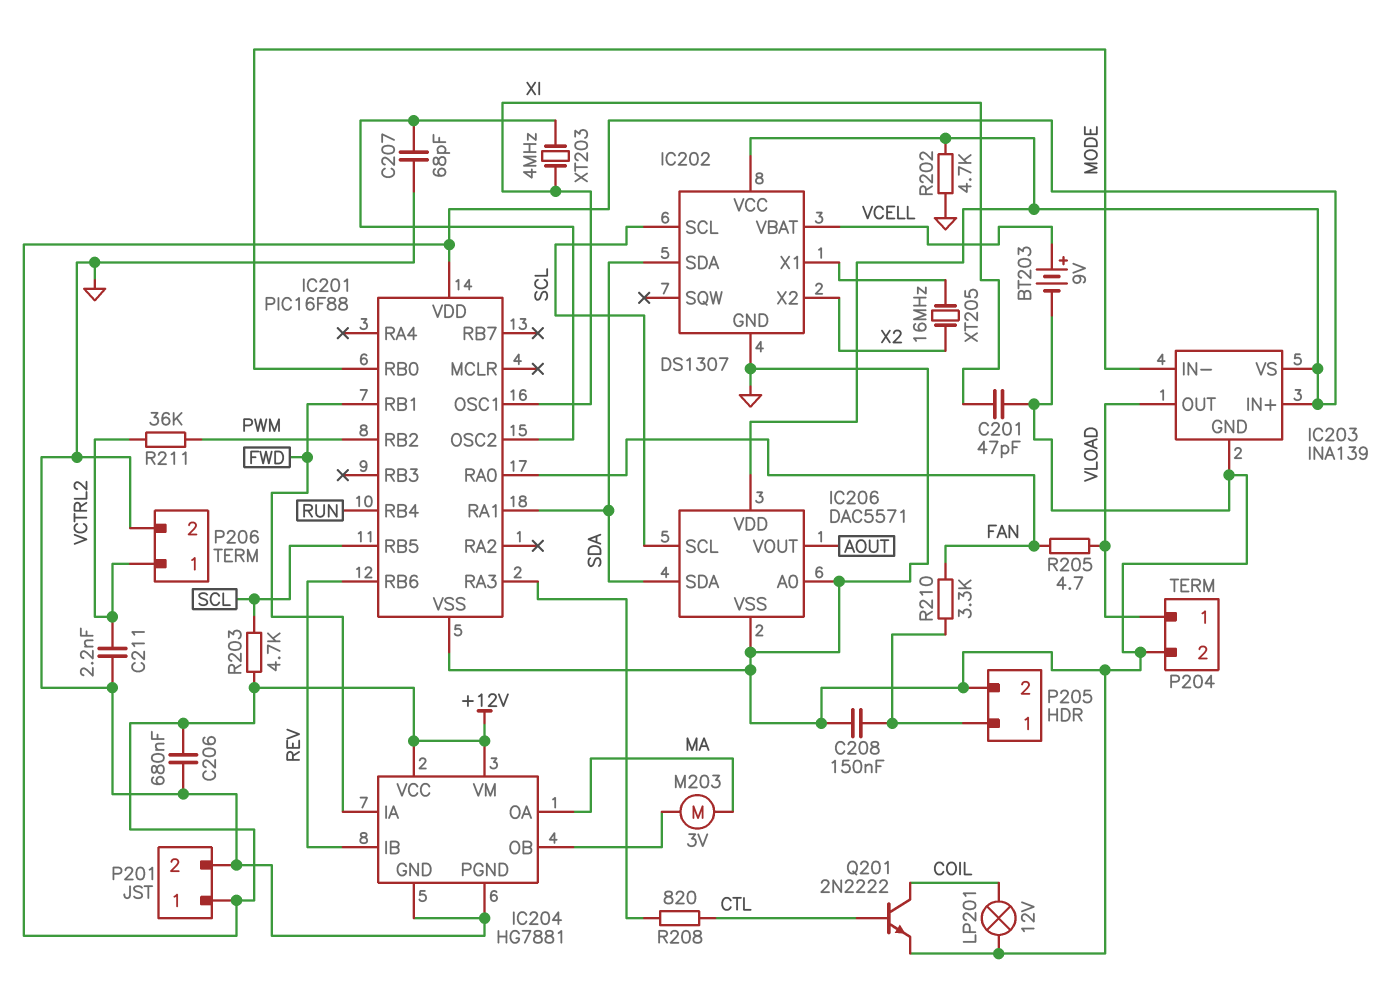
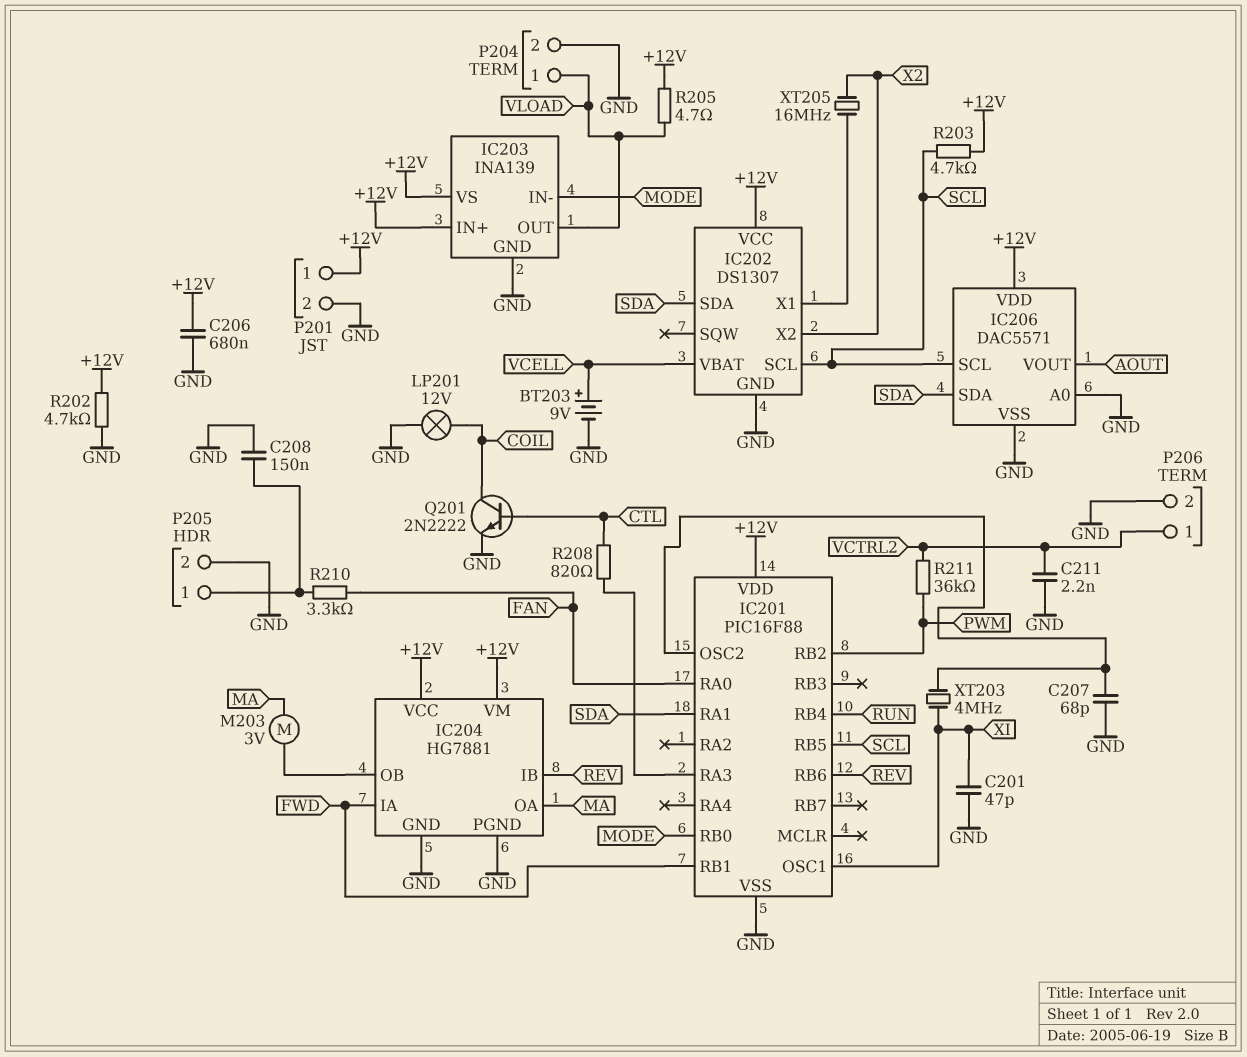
R205: 4.7 (FAN, VLOAD) -> 4.7 (+12V, VLOAD)

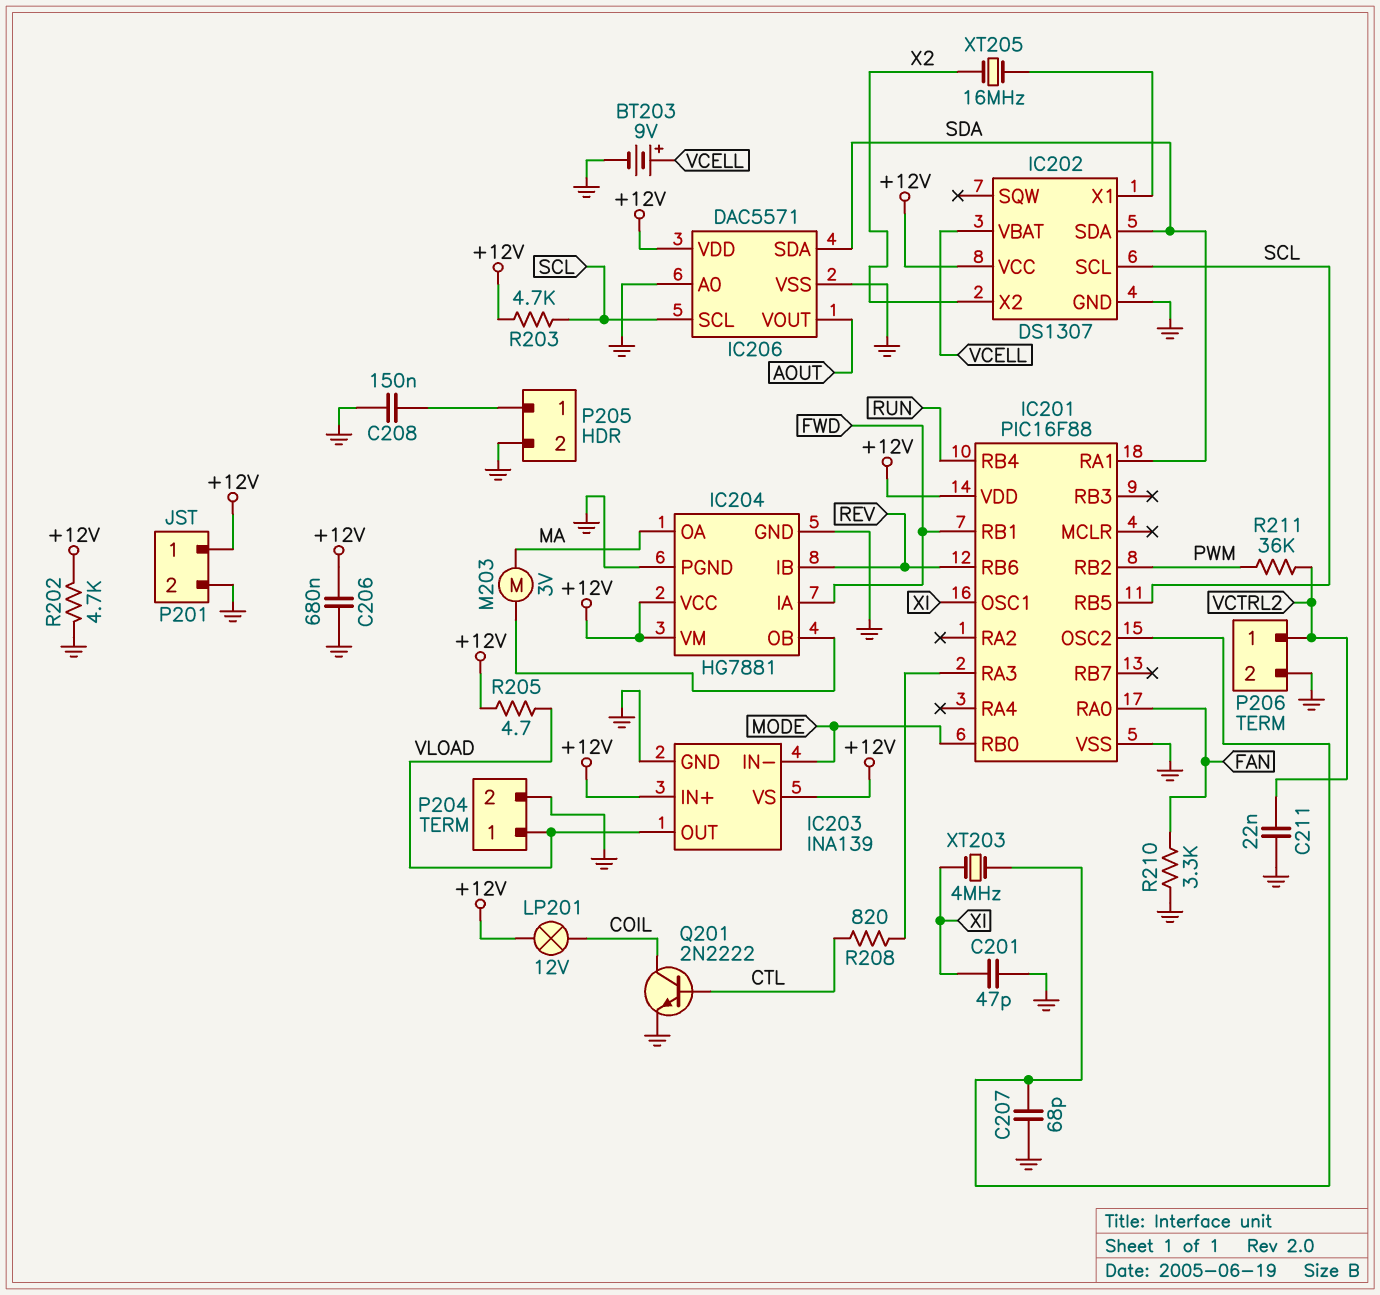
C211: 2.2nF (GND, VCTRL2) -> 22nF (GND, VCTRL2)
LP201: lamp 12V (COIL, GND) -> lamp 12V (+12V, COIL)
R210: 3.3k (FAN, P205/1) -> 3.3k (FAN, GND)

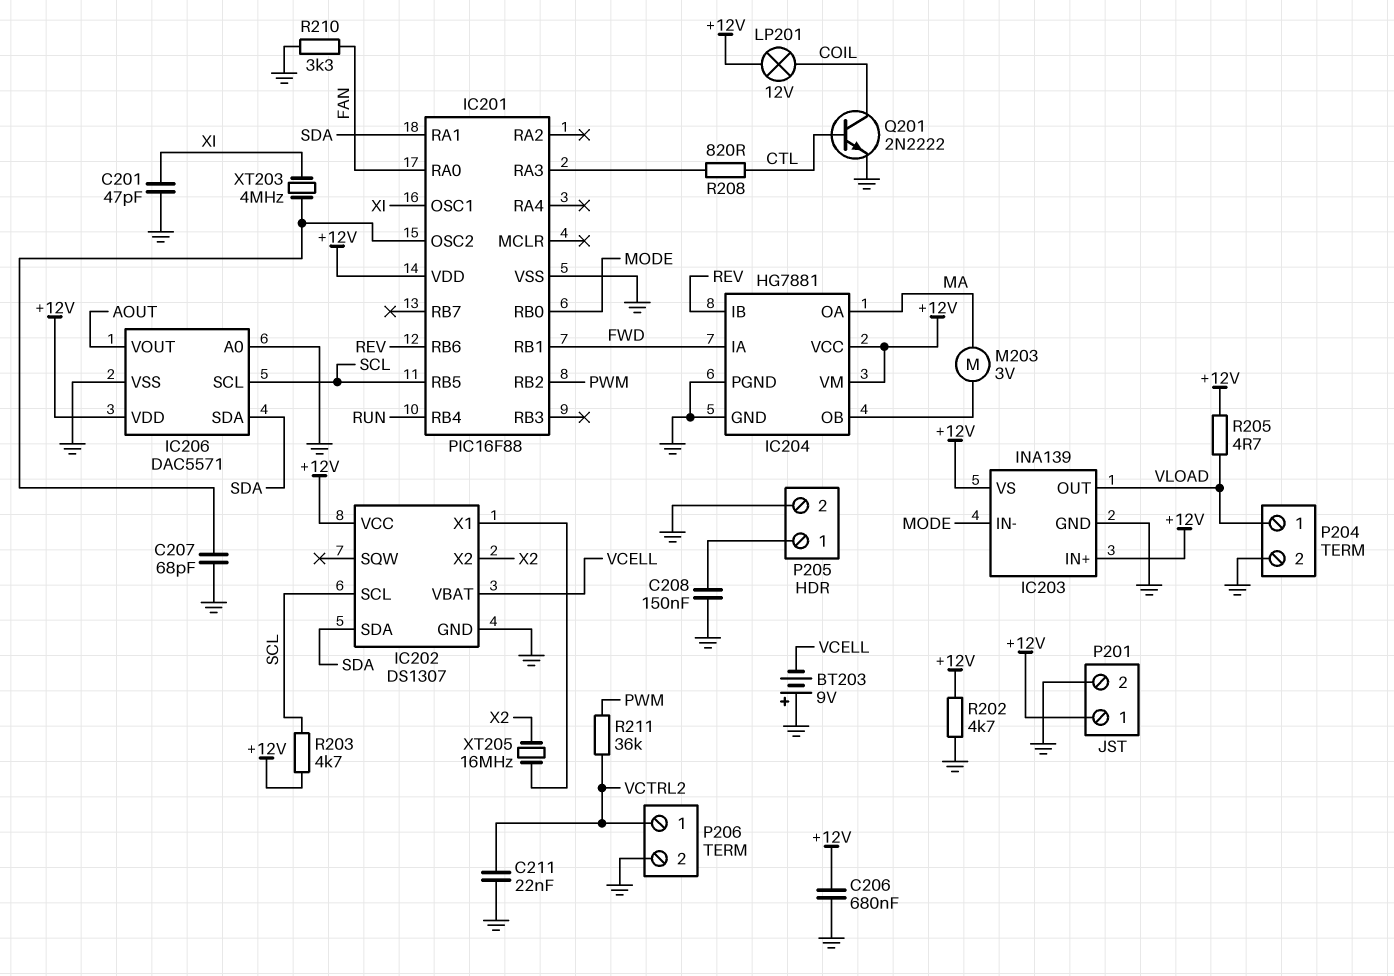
BT203: 9V (plus VCELL, minus GND) -> 9V (plus GND, minus VCELL)

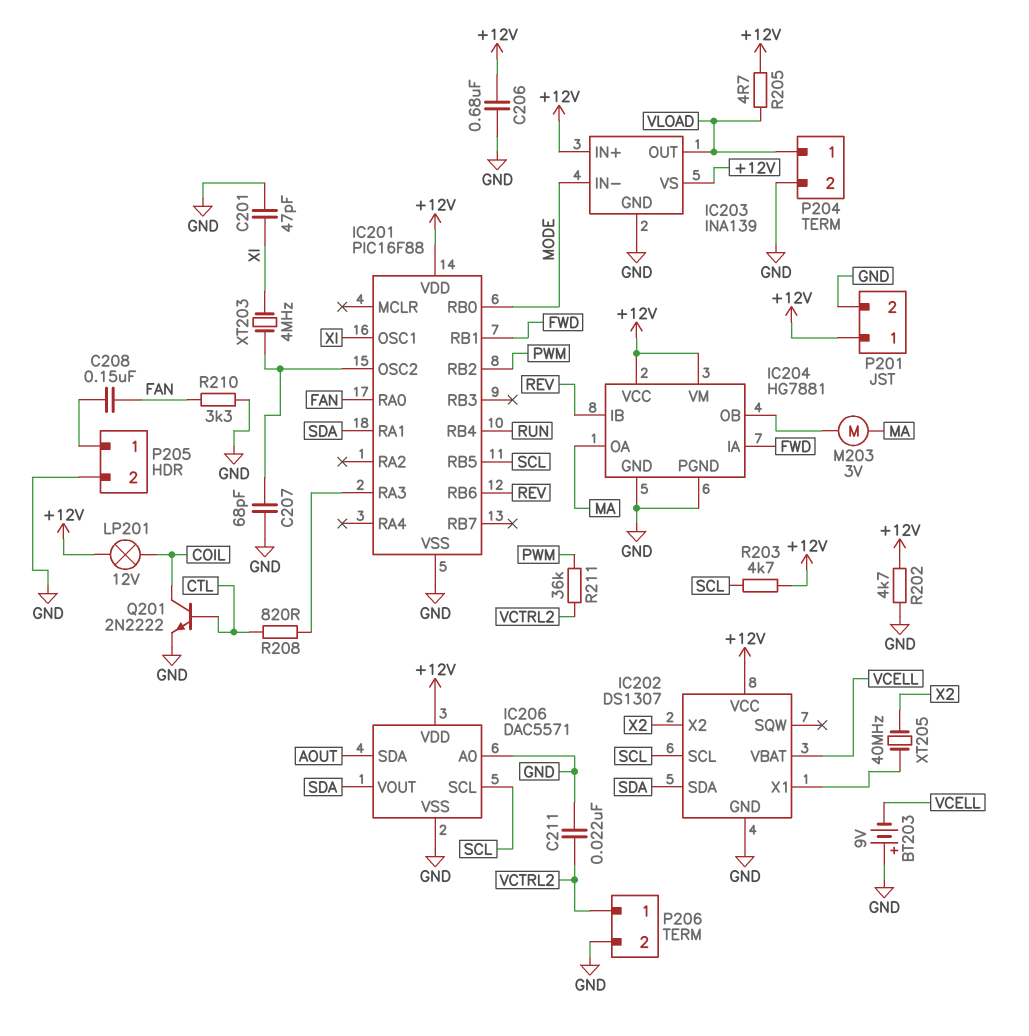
C208: 150nF (GND, P205/1) -> 150nF (FAN, P205/1)
IC206 pin SDA: SDA -> AOUT
IC206 pin VOUT: AOUT -> SDA
XT205: 16MHz (IC202/X1, X2) -> 40MHz (IC202/X1, X2)

